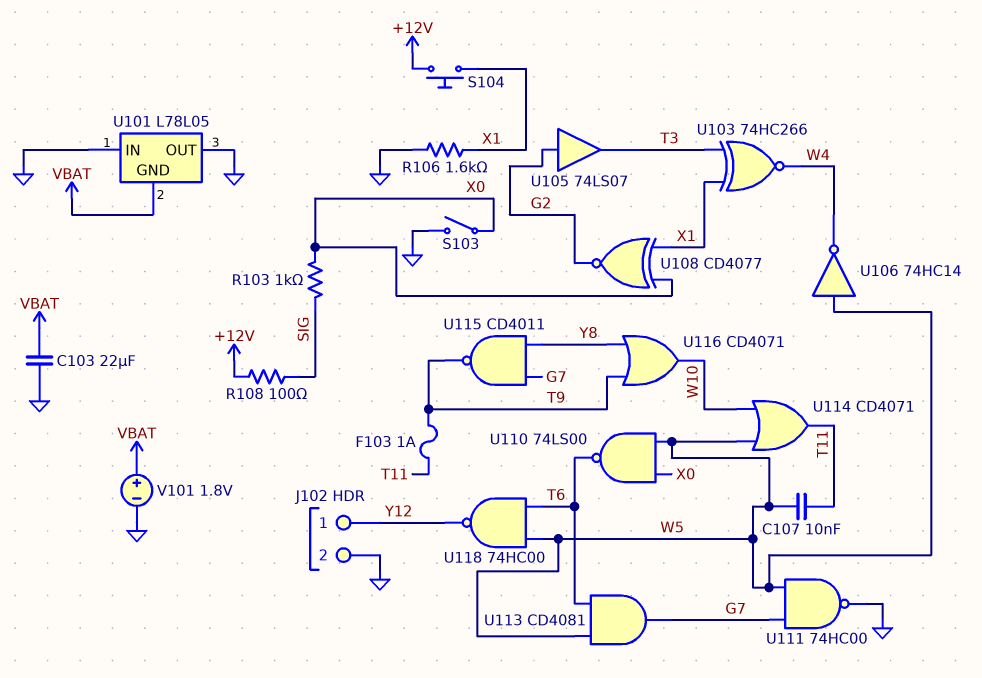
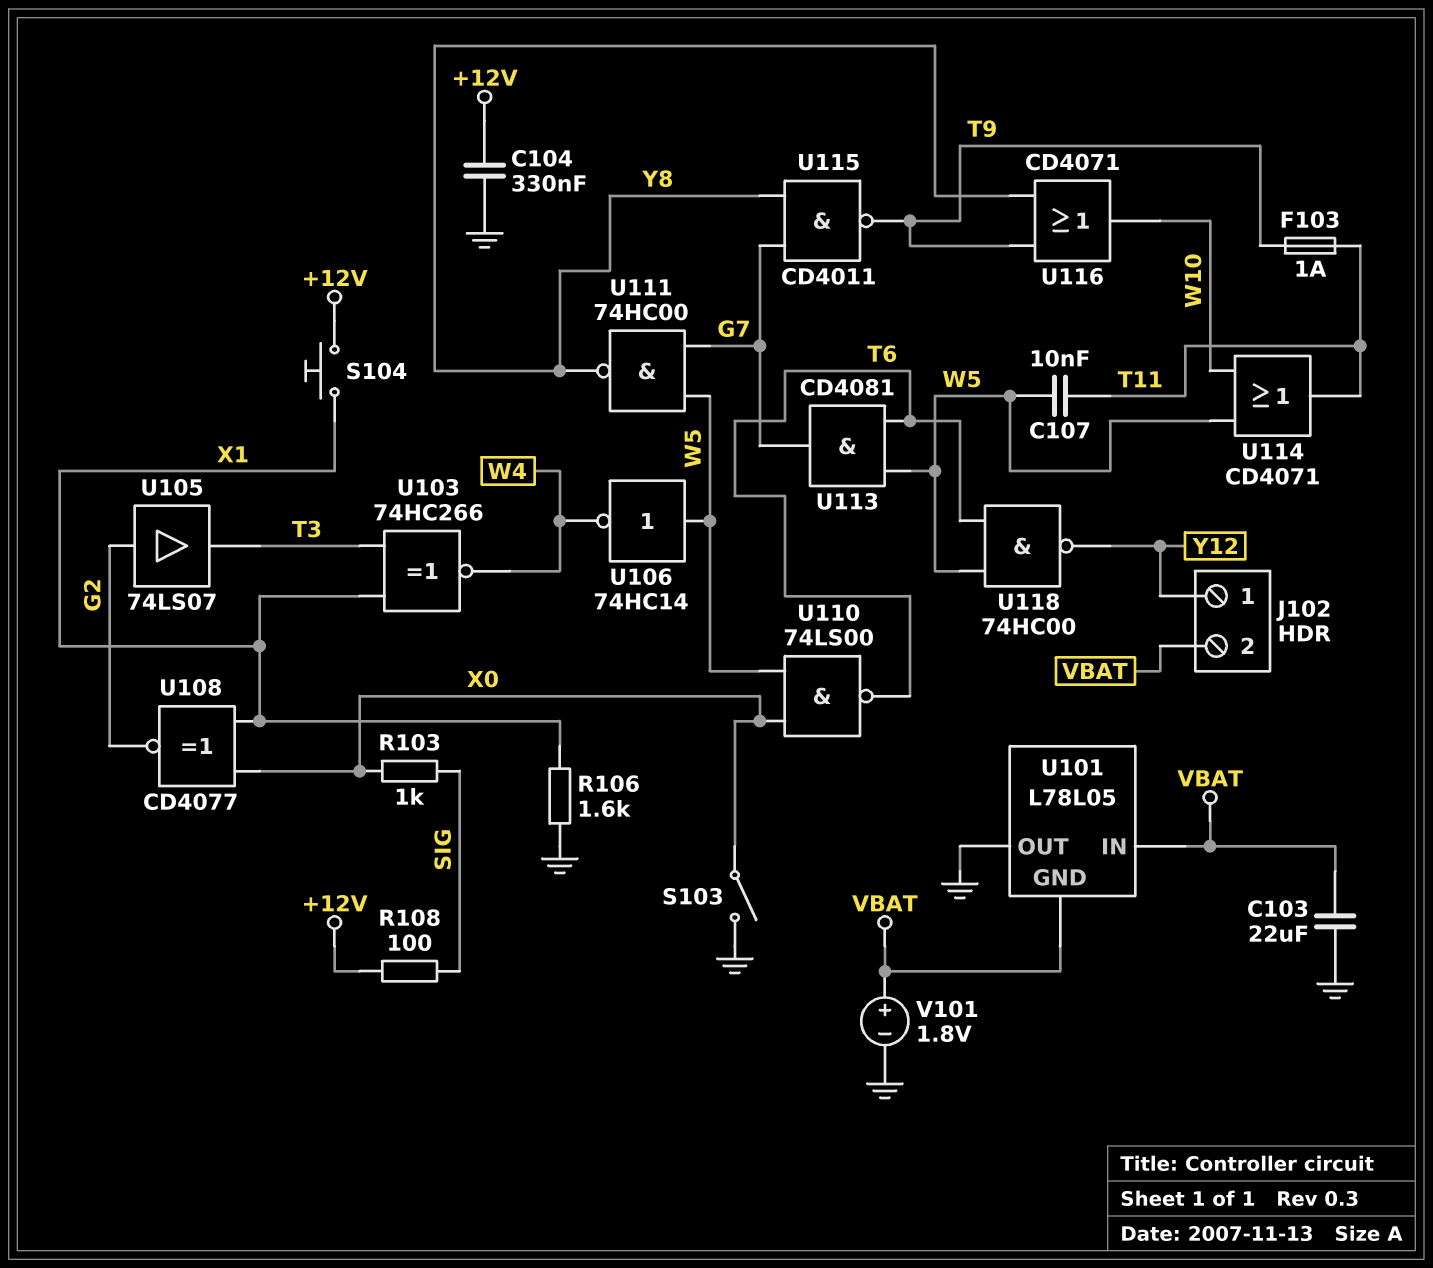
C104: none -> 330nF (+12V, GND)
J102 pin 2: GND -> VBAT
U101 pin IN: GND -> VBAT
U111: NAND 74HC00 (in G7, in W5, out GND) -> NAND 74HC00 (in G7, in W5, out Y8)

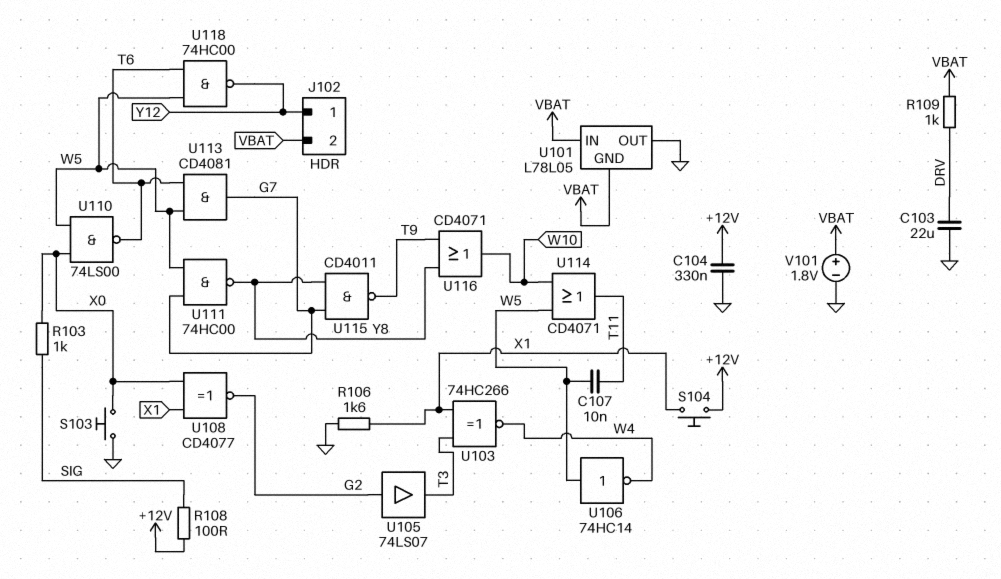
C103: 22uF (GND, VBAT) -> 22uF (DRV, GND)
F103: 1A (T9, T11) -> none
R109: none -> 1k (DRV, VBAT)
S103: switch (GND, X0) -> button (GND, X0)

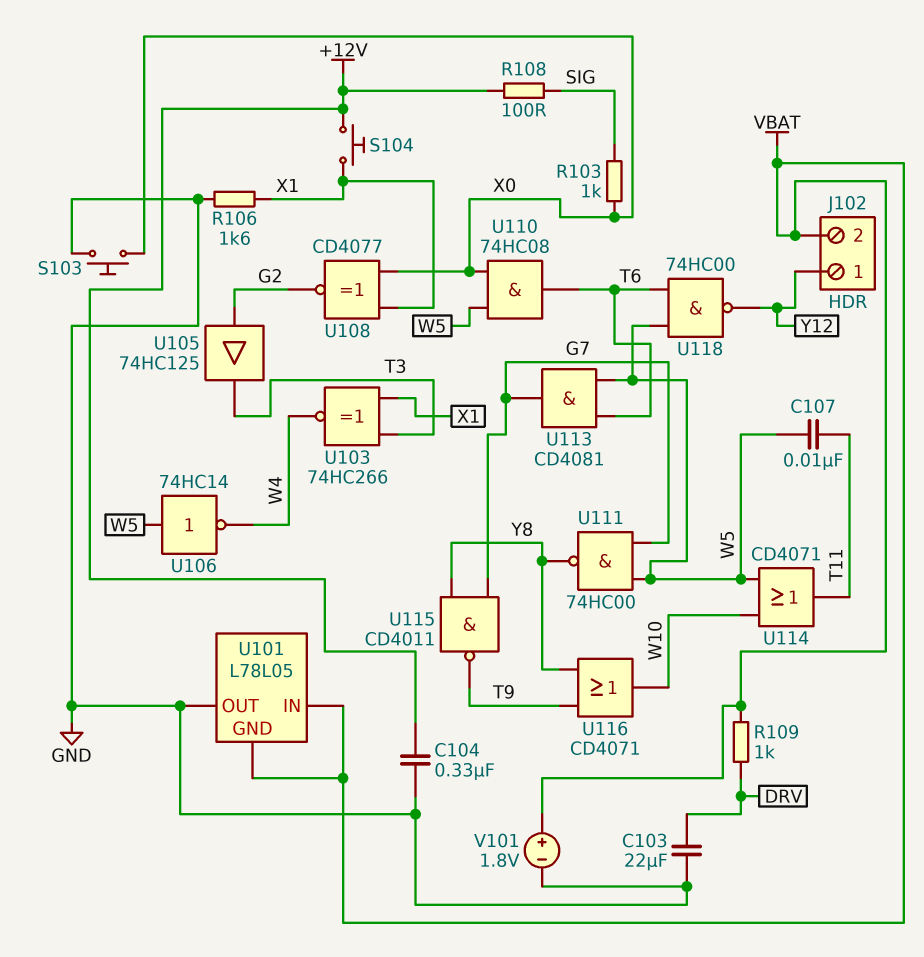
U105: buffer 74LS07 (in G2, out T3) -> buffer 74HC125 (in G2, out T3)
U110: NAND 74LS00 (in W5, in X0, out T6) -> AND 74HC08 (in W5, in X0, out T6)

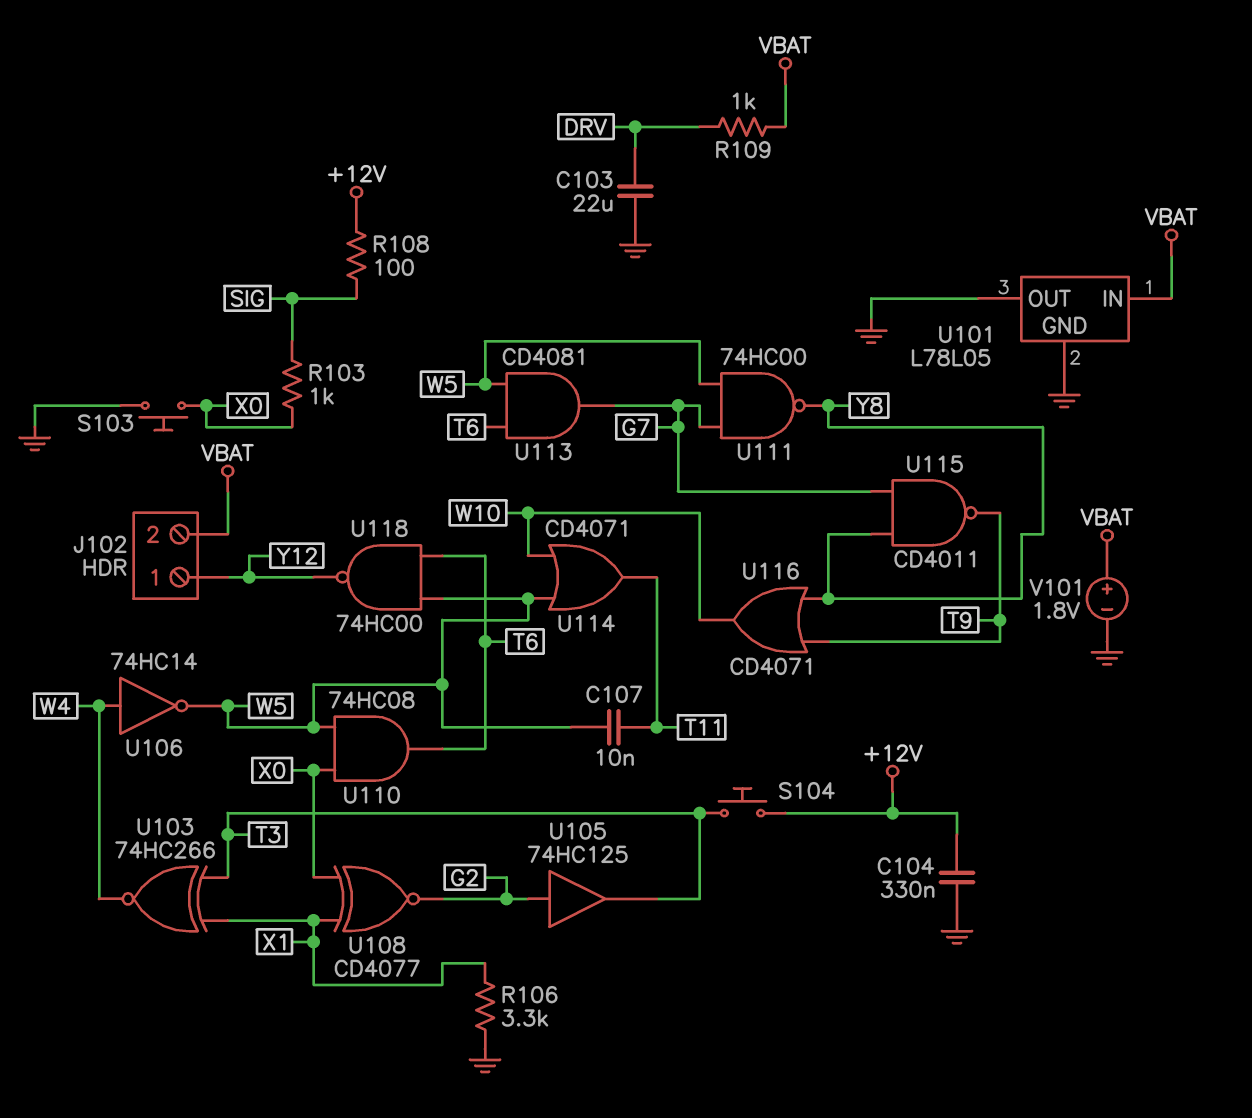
R106: 1.6k (GND, X1) -> 3.3k (GND, X1)
S104: button (+12V, X1) -> button (+12V, T3)
U101 pin GND: VBAT -> GND
U106: NOT 74HC14 (in W5, out W4) -> NOT 74HC14 (in W4, out W5)

